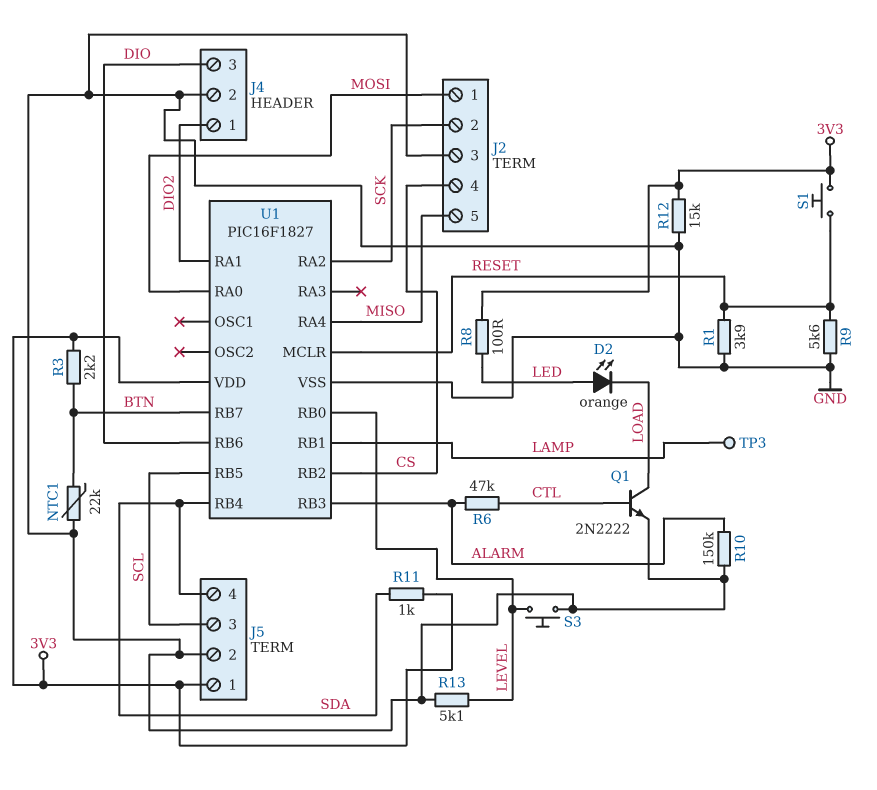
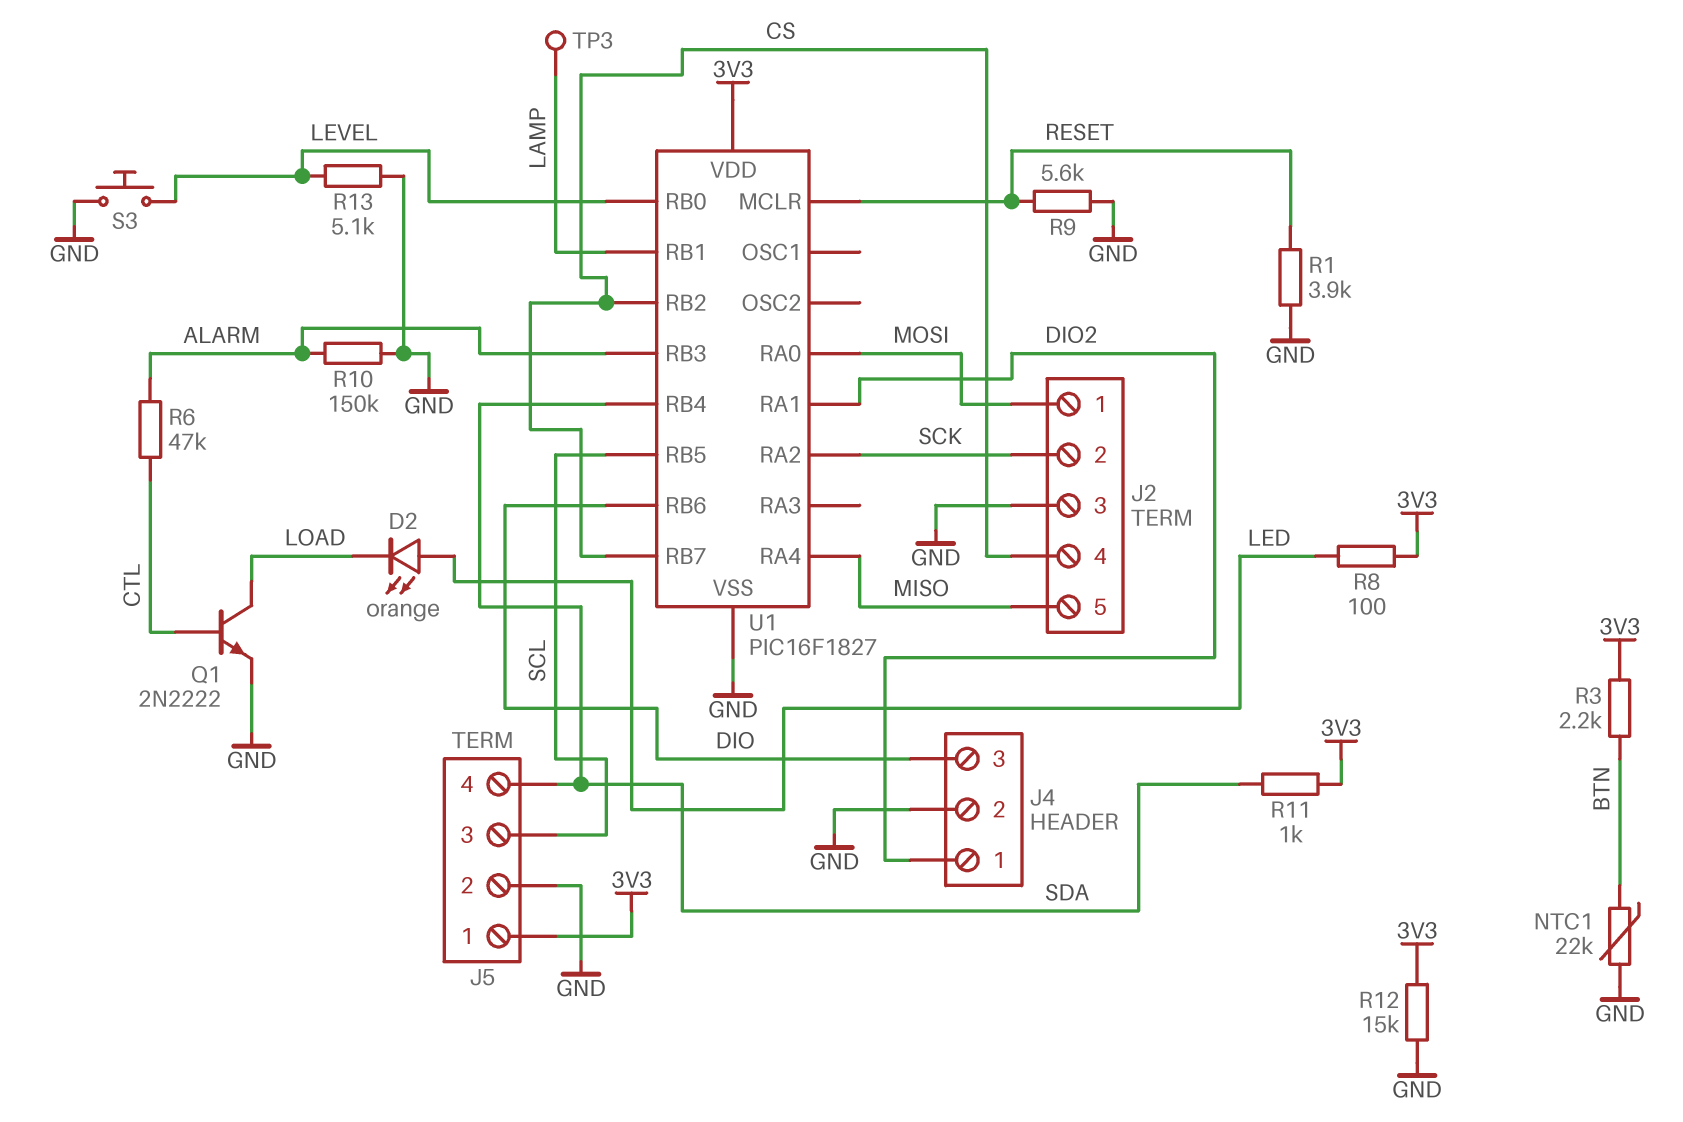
S1: button (3V3, RESET) -> none
U1 pin RB7: BTN -> CS

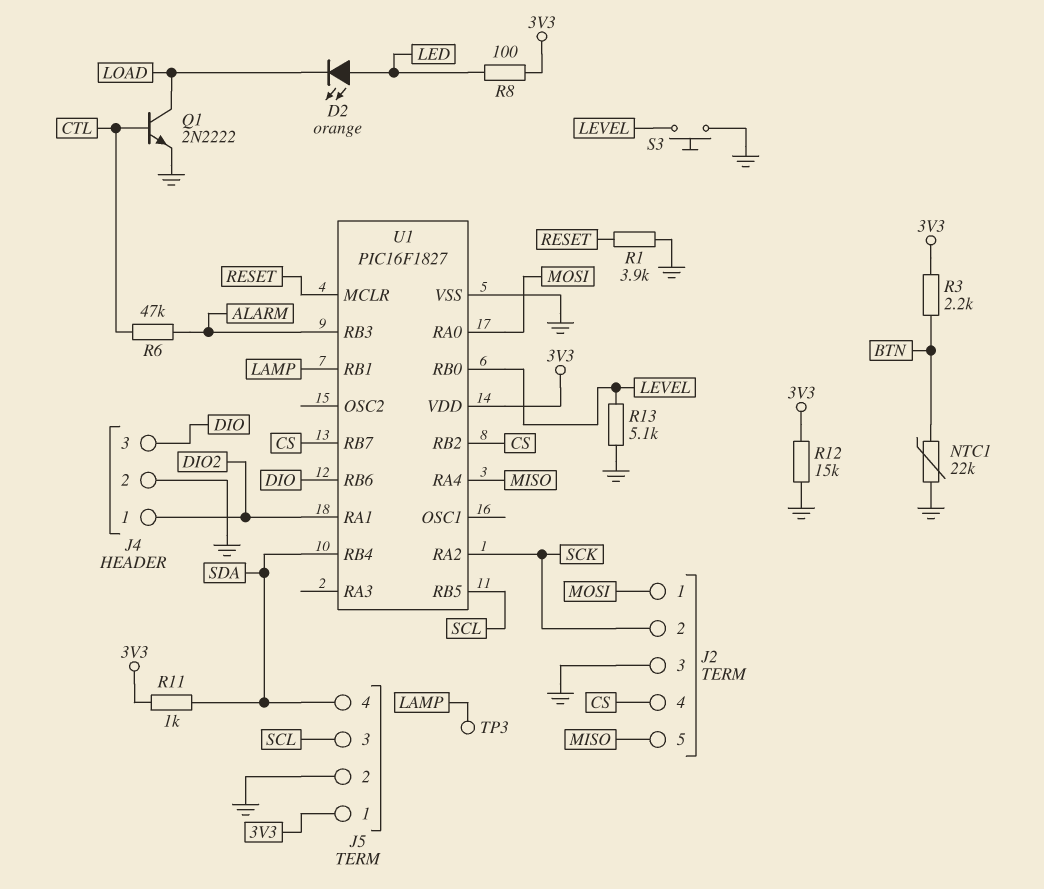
R9: 5.6k (GND, RESET) -> none
R10: 150k (ALARM, GND) -> none

